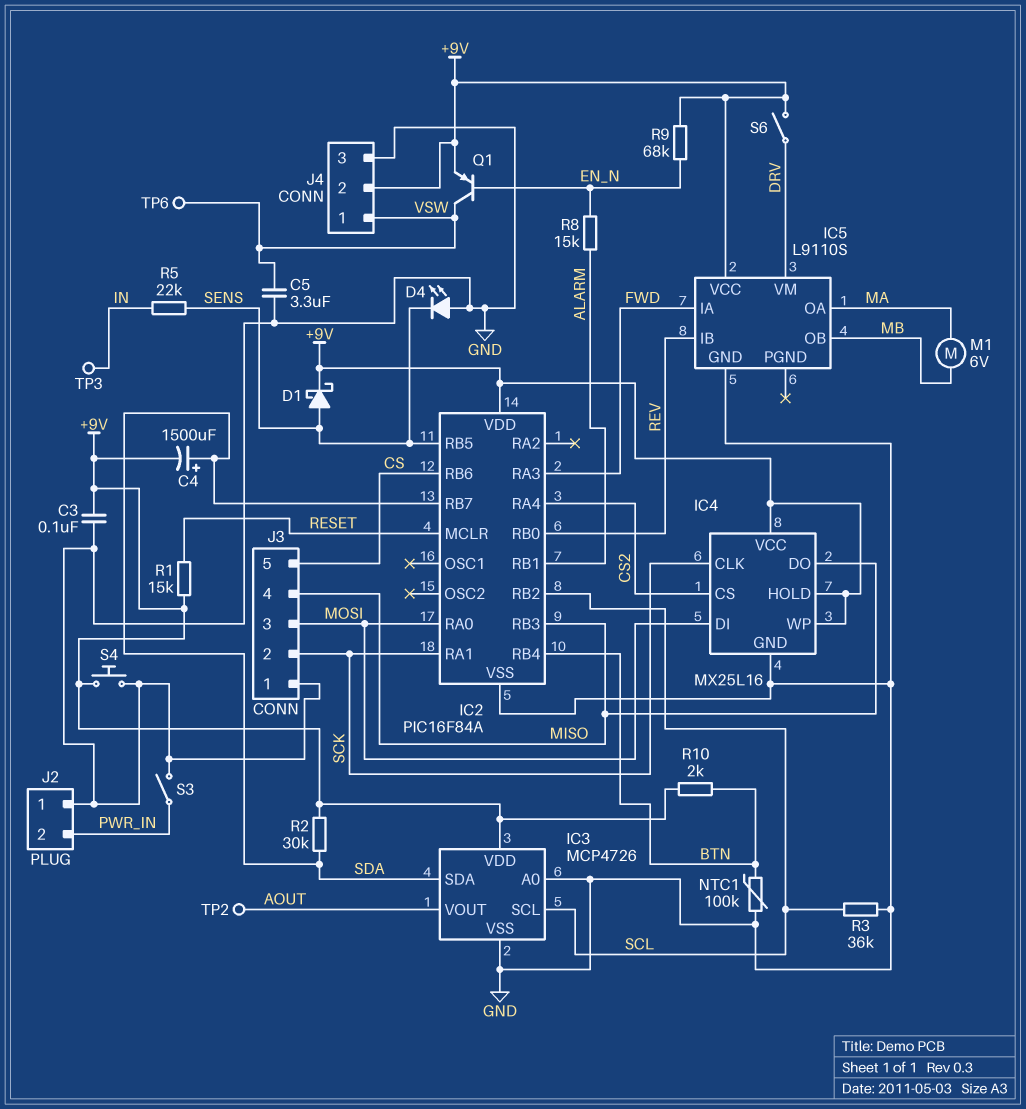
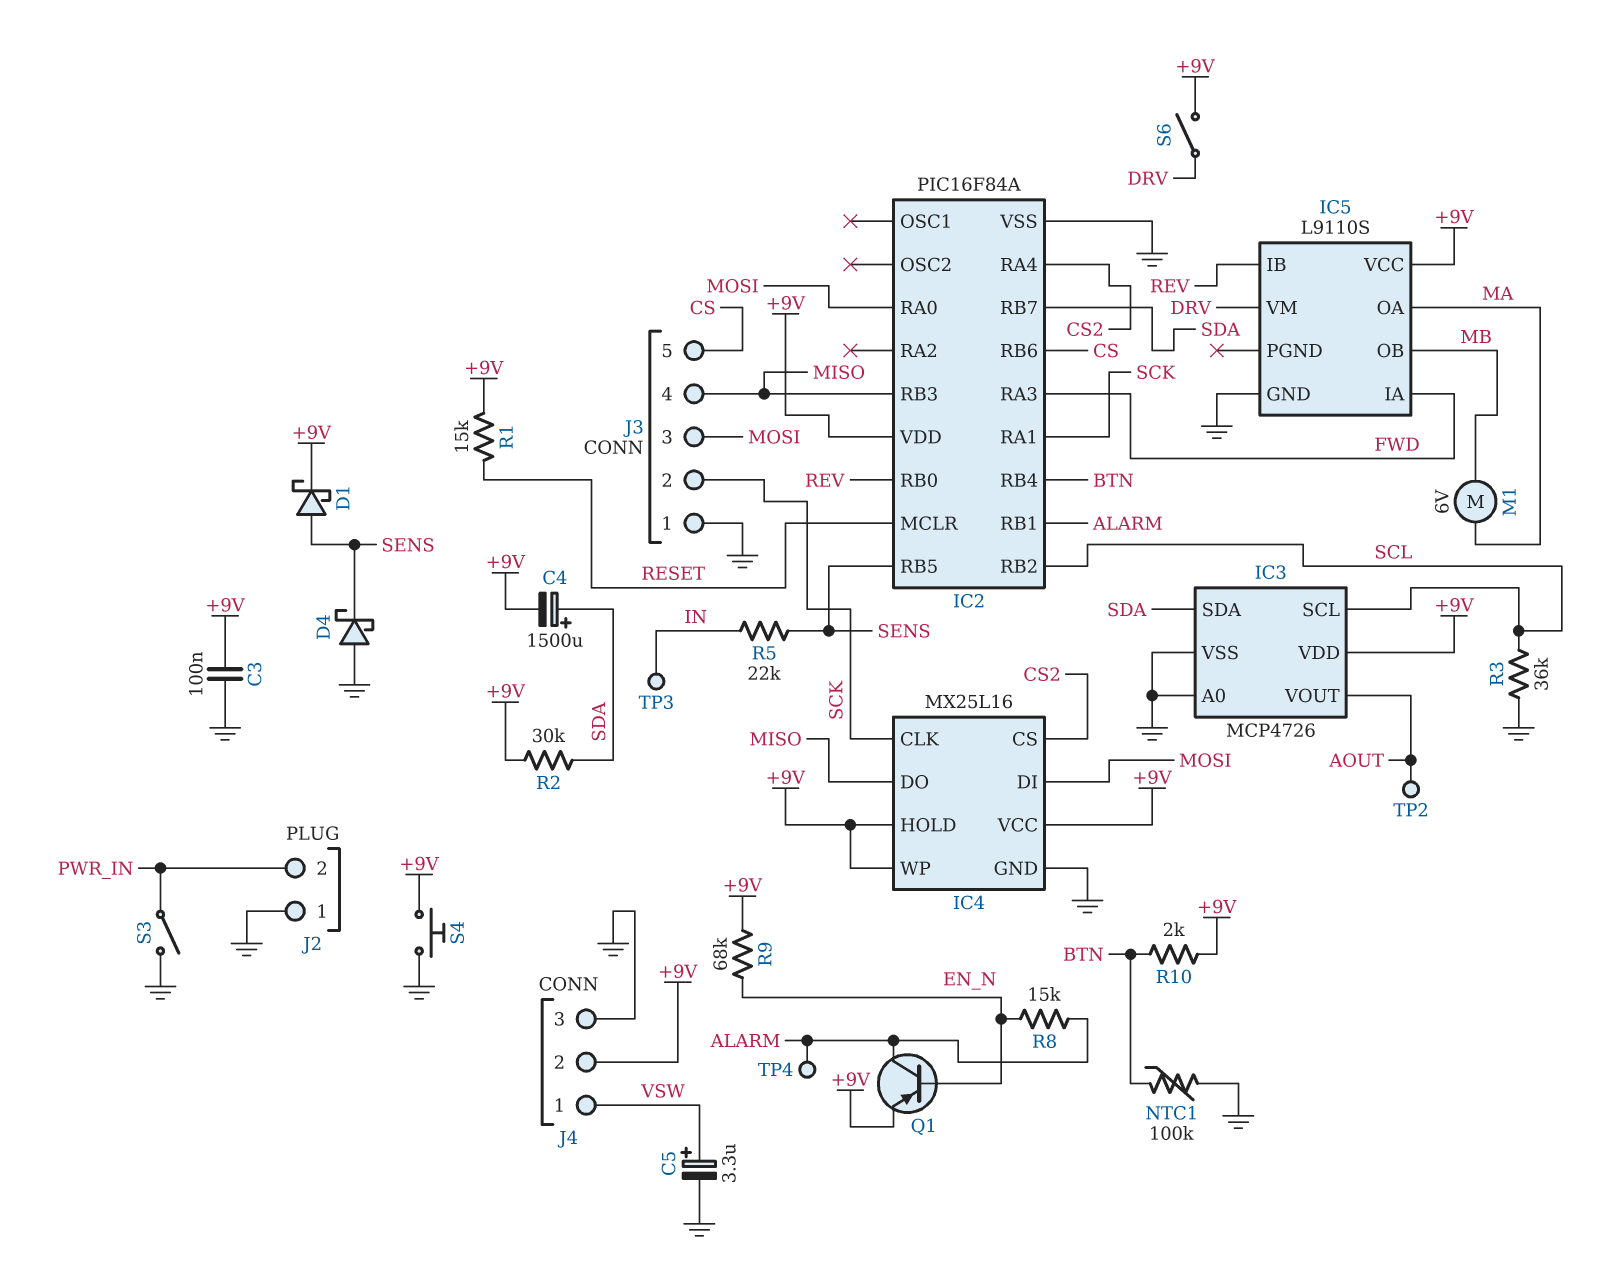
C5: 3.3uF (GND, VSW) -> 3.3uF (plus VSW, minus GND)
D4: LED (A GND, K SENS) -> schottky (A GND, K SENS)
Q1: PNP (B EN_N, C VSW, E +9V) -> PNP (B EN_N, C ALARM, E +9V)
TP4: none -> test point (ALARM)
TP6: test point (VSW) -> none

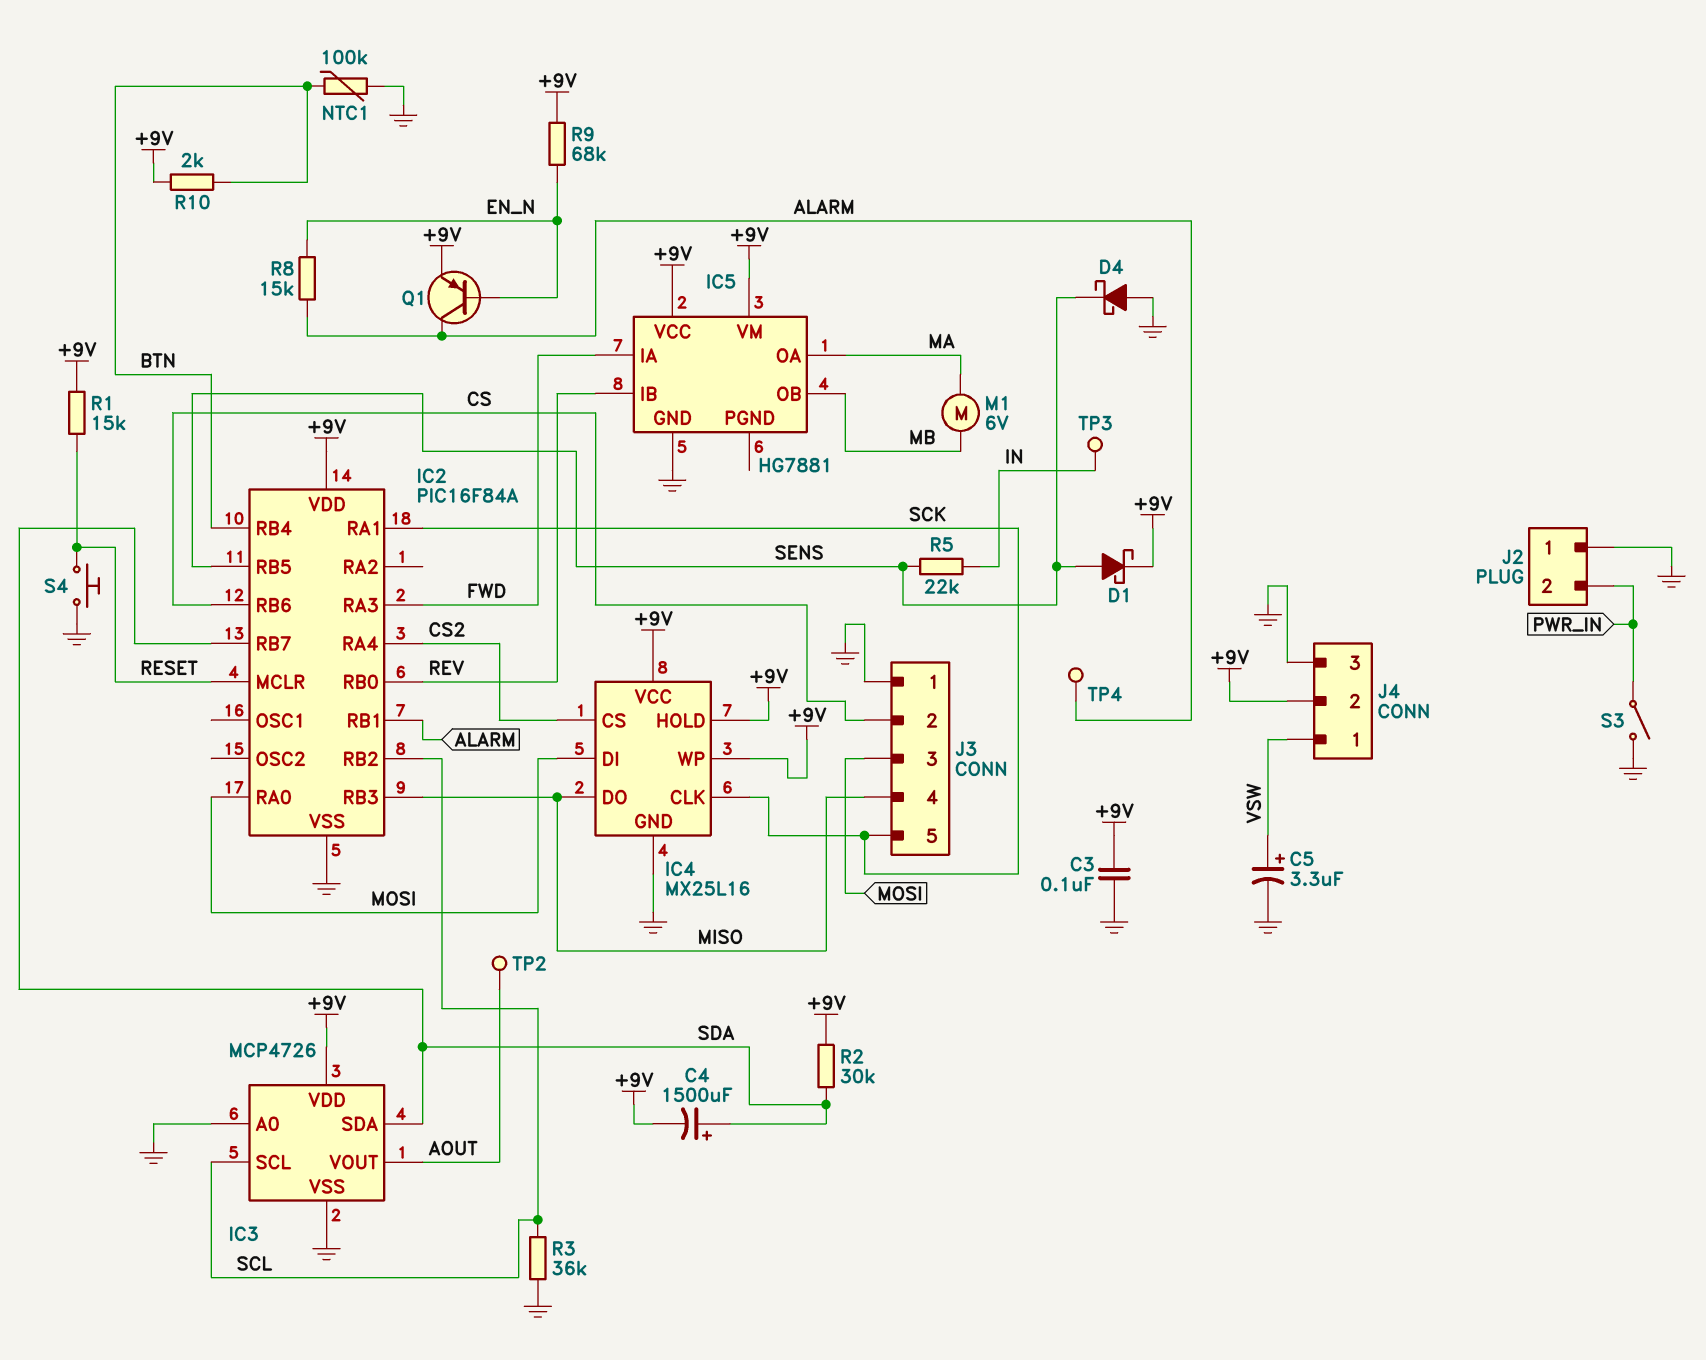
IC5: L9110S -> HG7881
IC5 pin VM: DRV -> +9V
J3 pin 2: SCK -> CS
J3 pin 5: CS -> SCK
S4: button (+9V, GND) -> button (GND, RESET)
S6: switch (+9V, DRV) -> none

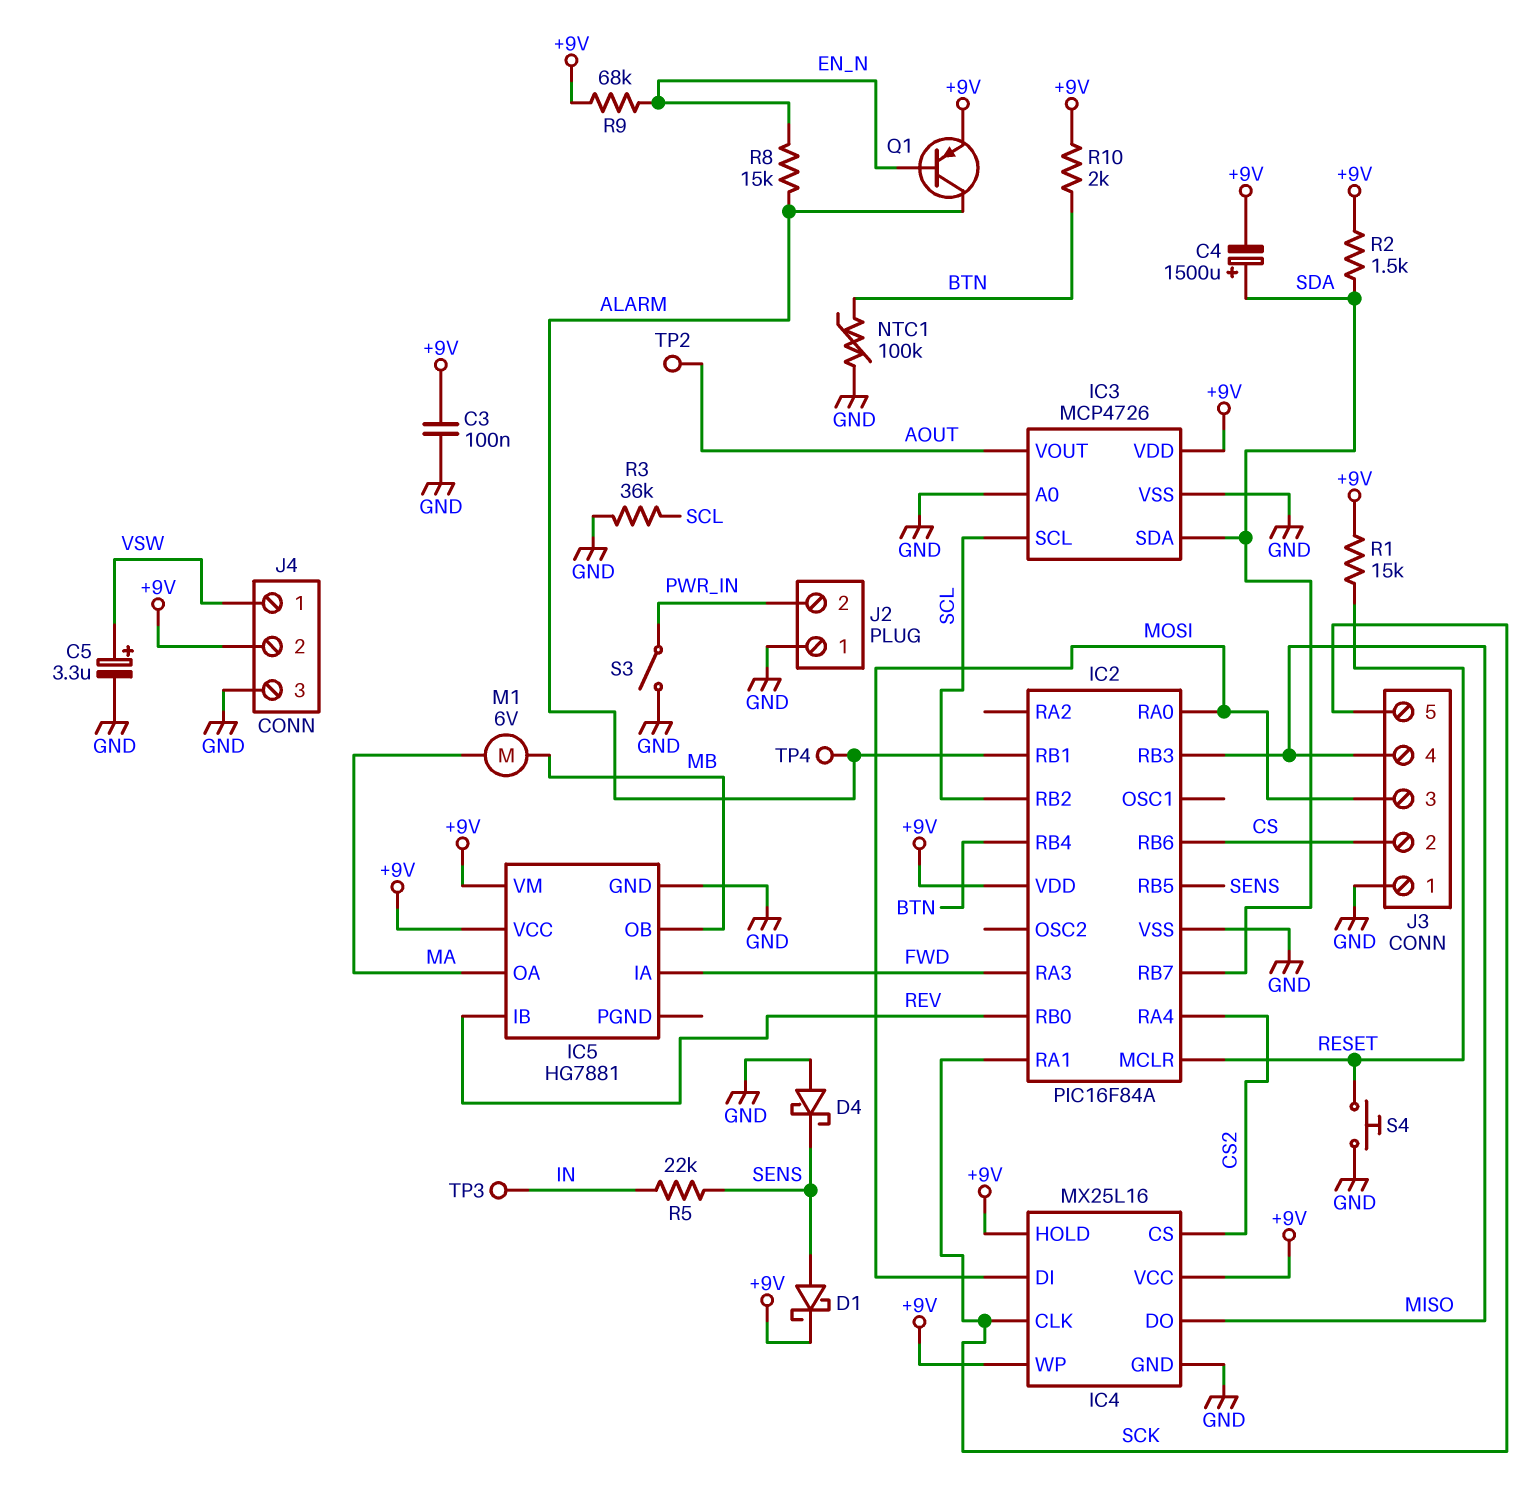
R2: 30k (+9V, SDA) -> 1.5k (+9V, SDA)

